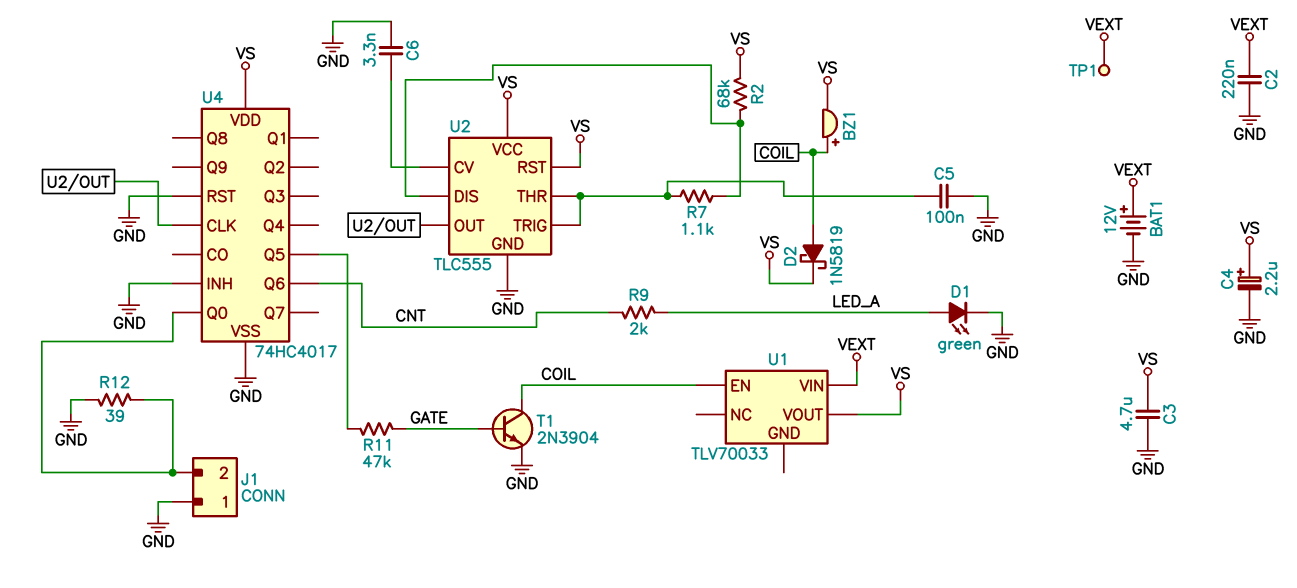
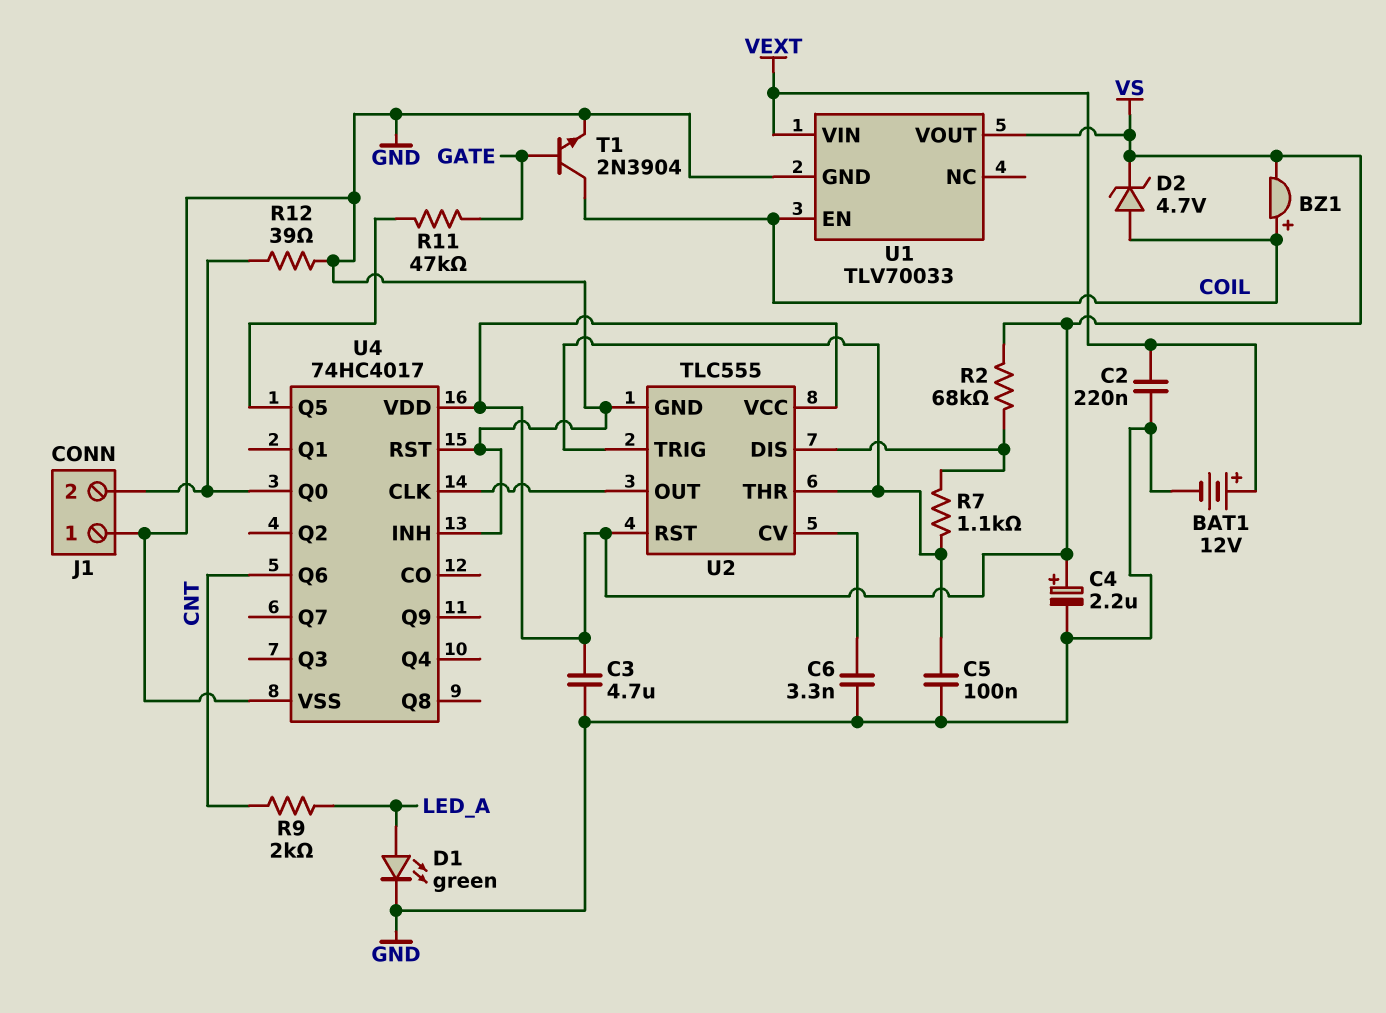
D2: schottky 1N5819 (A COIL, K VS) -> zener 4.7V (A COIL, K VS)
TP1: test point (VEXT) -> none
U1 pin GND: none -> GND

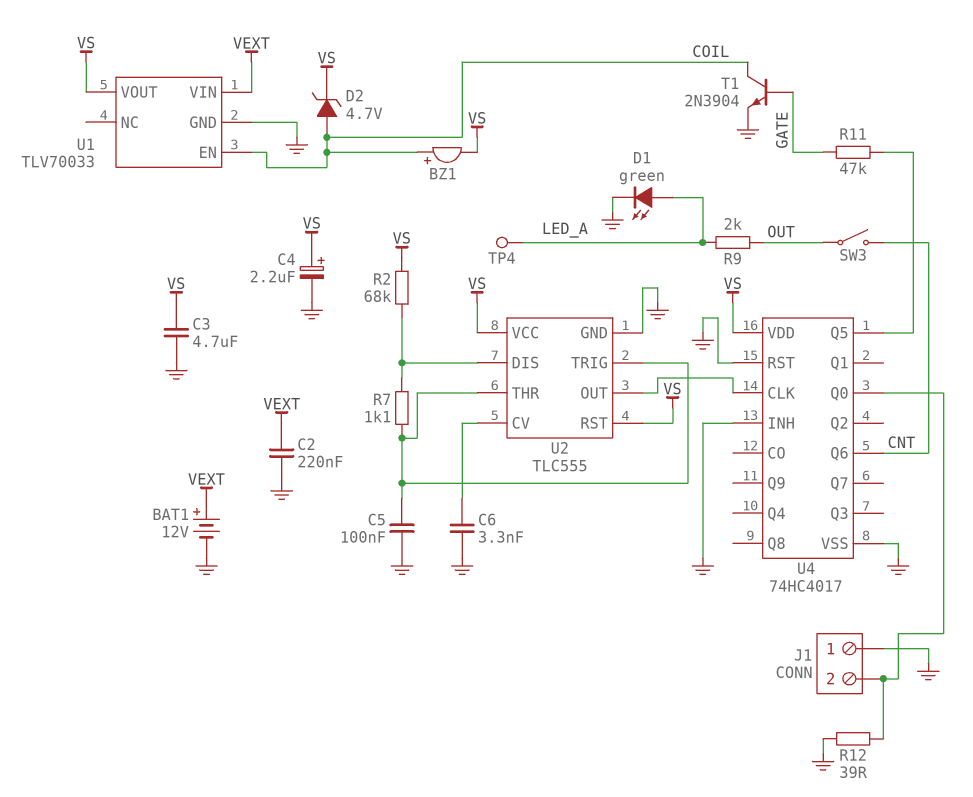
R9: 2k (CNT, LED_A) -> 2k (LED_A, OUT)
SW3: none -> switch (CNT, OUT)
TP4: none -> test point (LED_A)

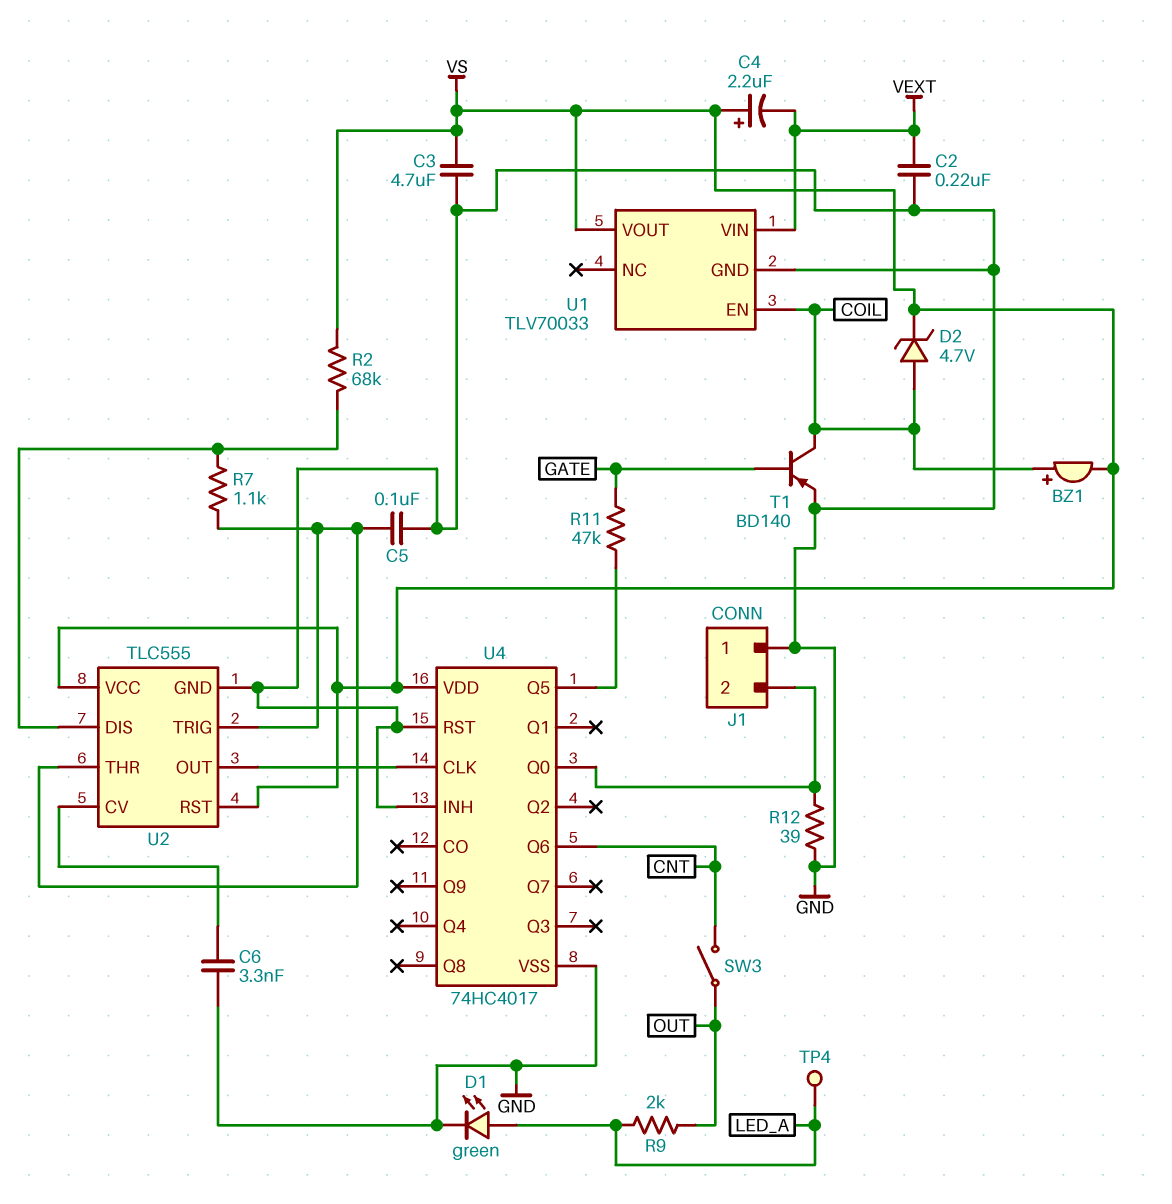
BAT1: 12V (plus VEXT, minus GND) -> none
C4: 2.2uF (plus VS, minus GND) -> 2.2uF (plus VS, minus VEXT)
T1: NPN 2N3904 (B GATE, C COIL, E GND) -> PNP BD140 (B GATE, C COIL, E GND)

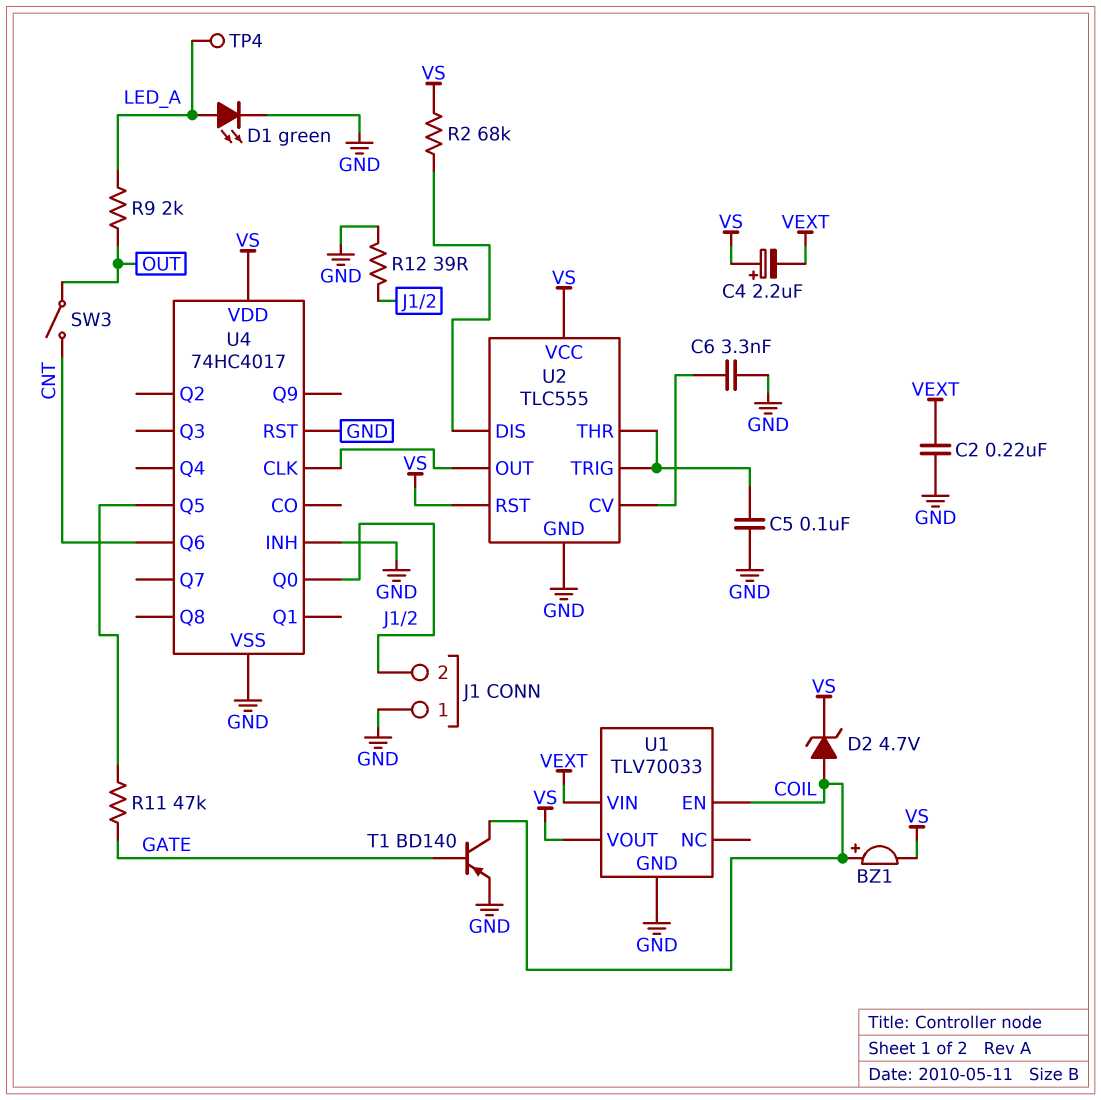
C3: 4.7uF (GND, VS) -> none
R7: 1.1k (U2/DIS, U2/THR) -> none

